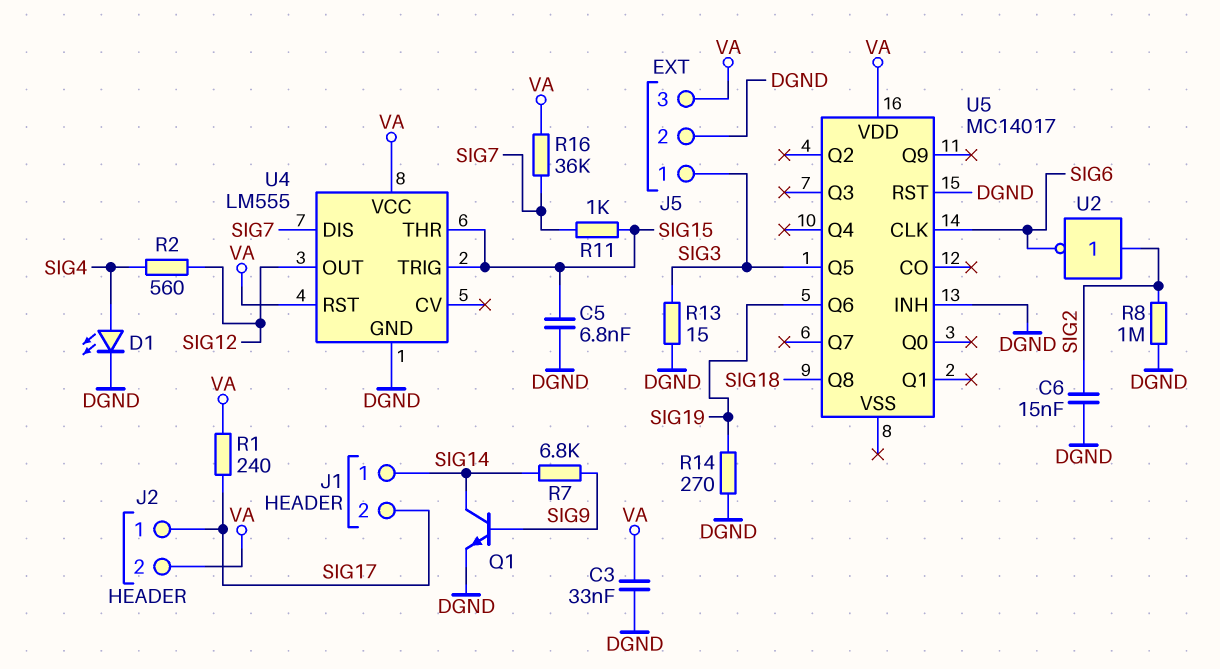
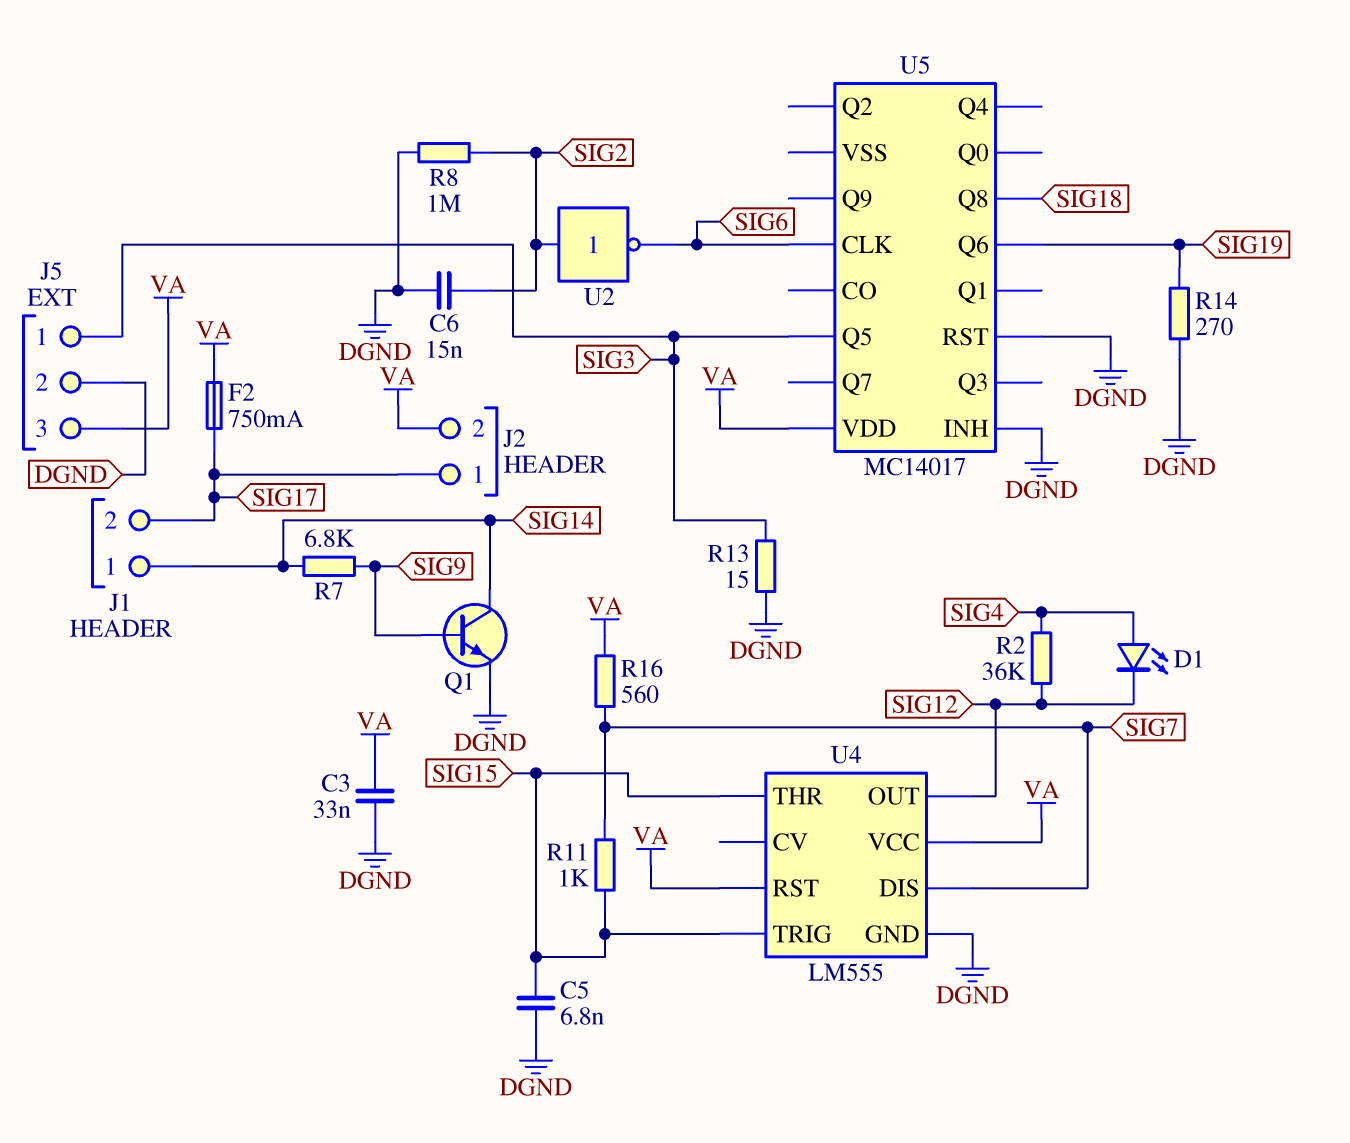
D1: LED (A SIG4, K DGND) -> LED (A SIG4, K SIG12)
F2: none -> 750mA (SIG17, VA)
R1: 240 (SIG17, VA) -> none
R2: 560 (SIG4, SIG12) -> 36k (SIG4, SIG12)
R16: 36k (SIG7, VA) -> 560 (SIG7, VA)

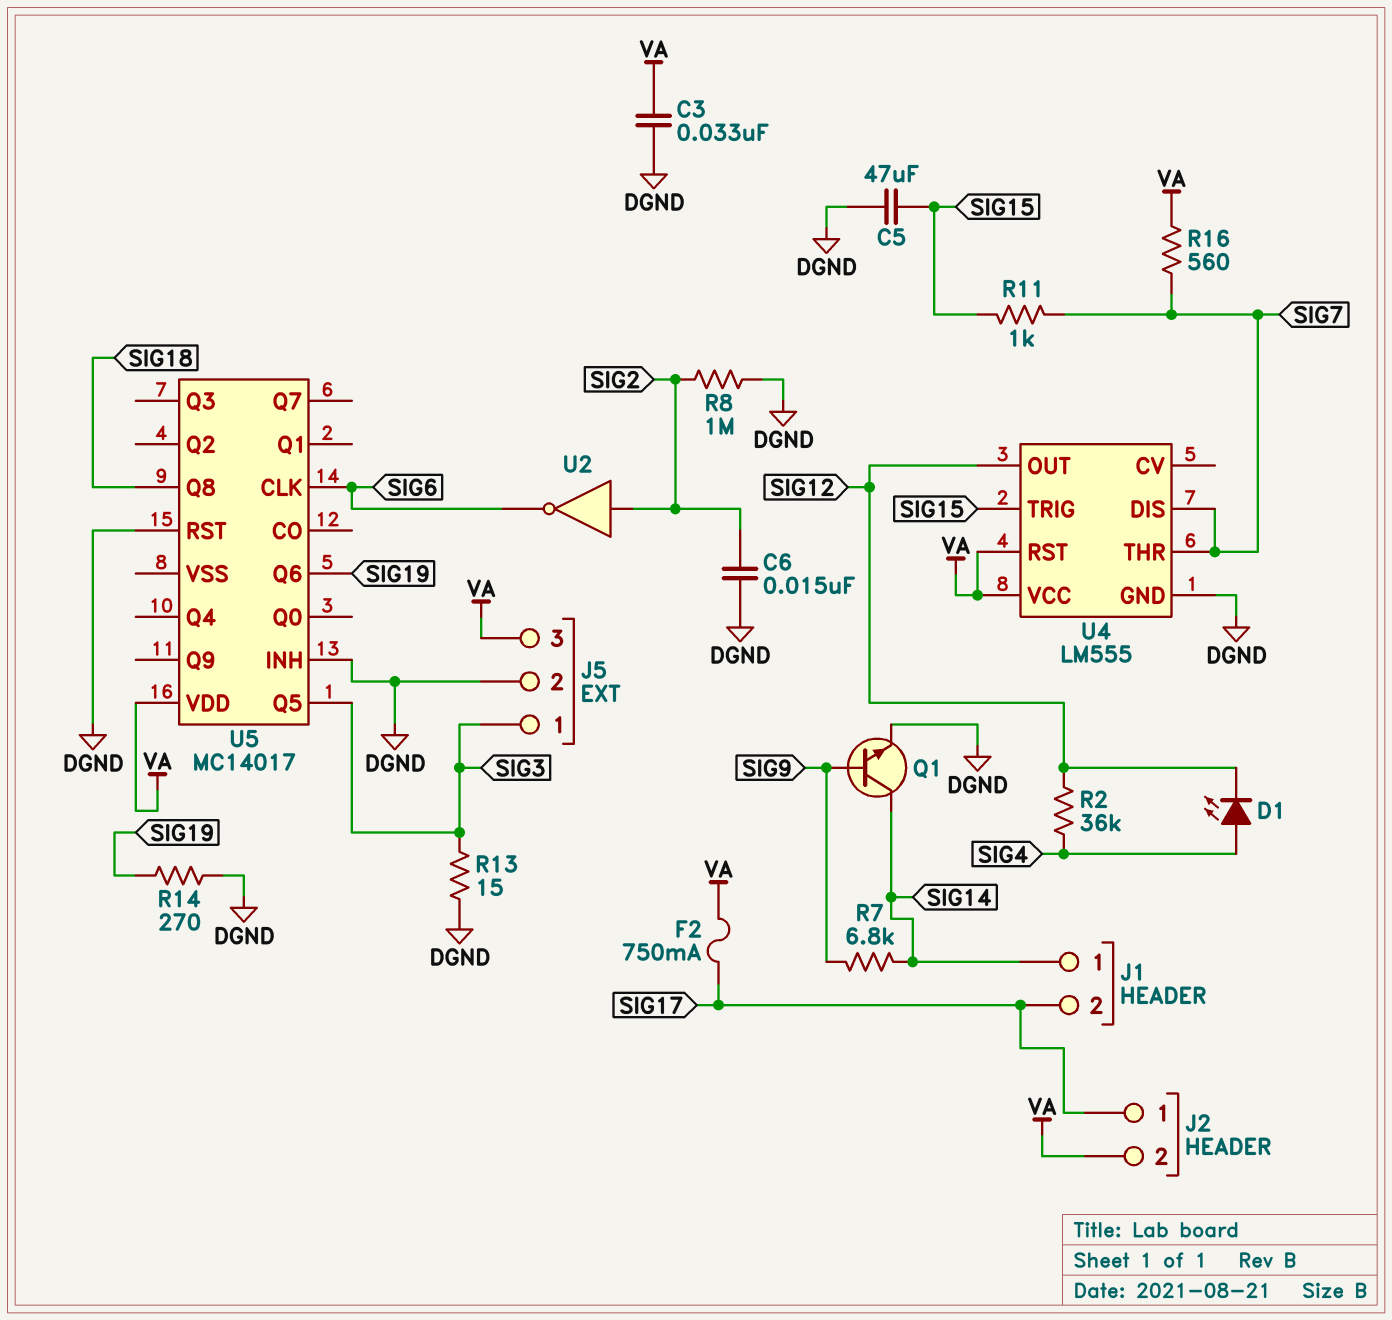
C5: 6.8nF (DGND, SIG15) -> 47uF (DGND, SIG15)
U4 pin THR: SIG15 -> SIG7

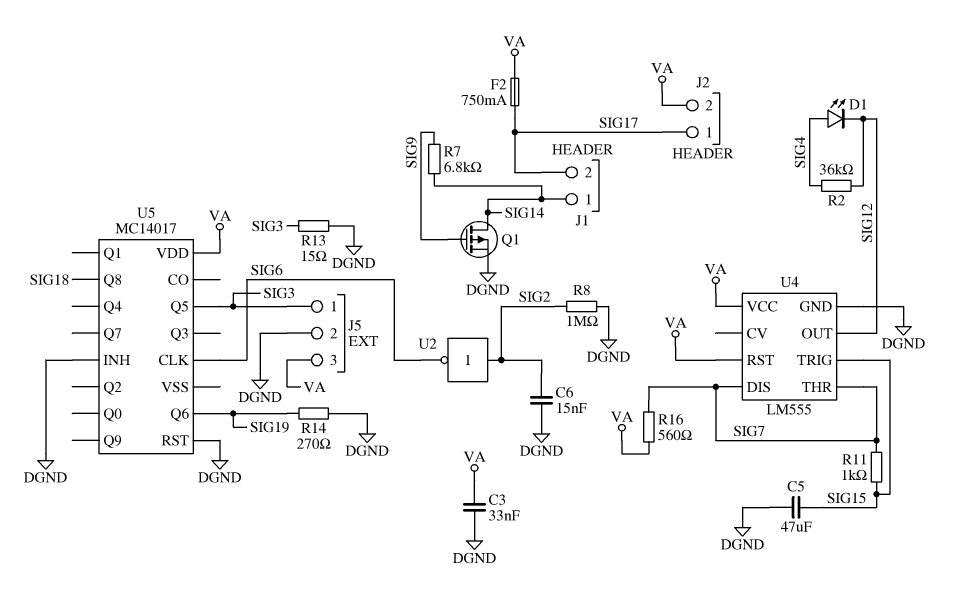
Q1: NPN (B SIG9, C SIG14, E DGND) -> PMOS (G SIG9, D SIG14, S DGND)

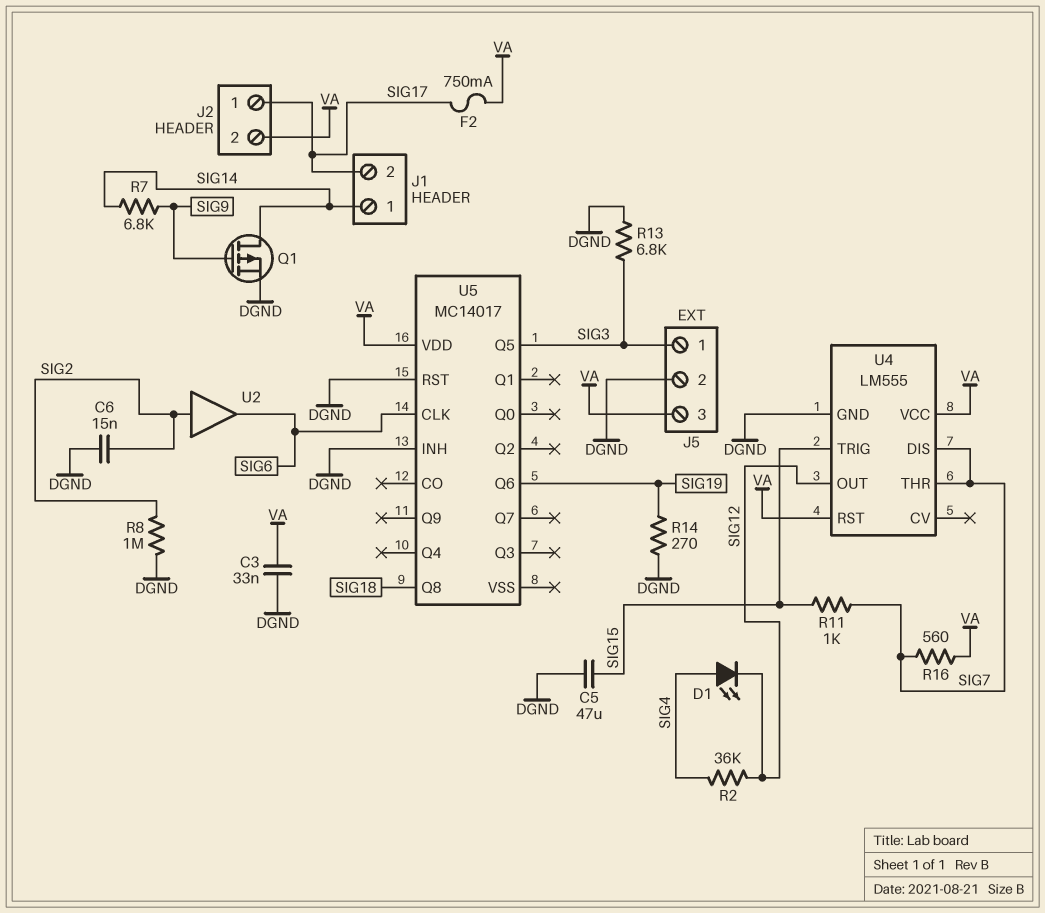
R13: 15 (DGND, SIG3) -> 6.8k (DGND, SIG3)
U2: NOT (in SIG2, out SIG6) -> buffer (in SIG2, out SIG6)

